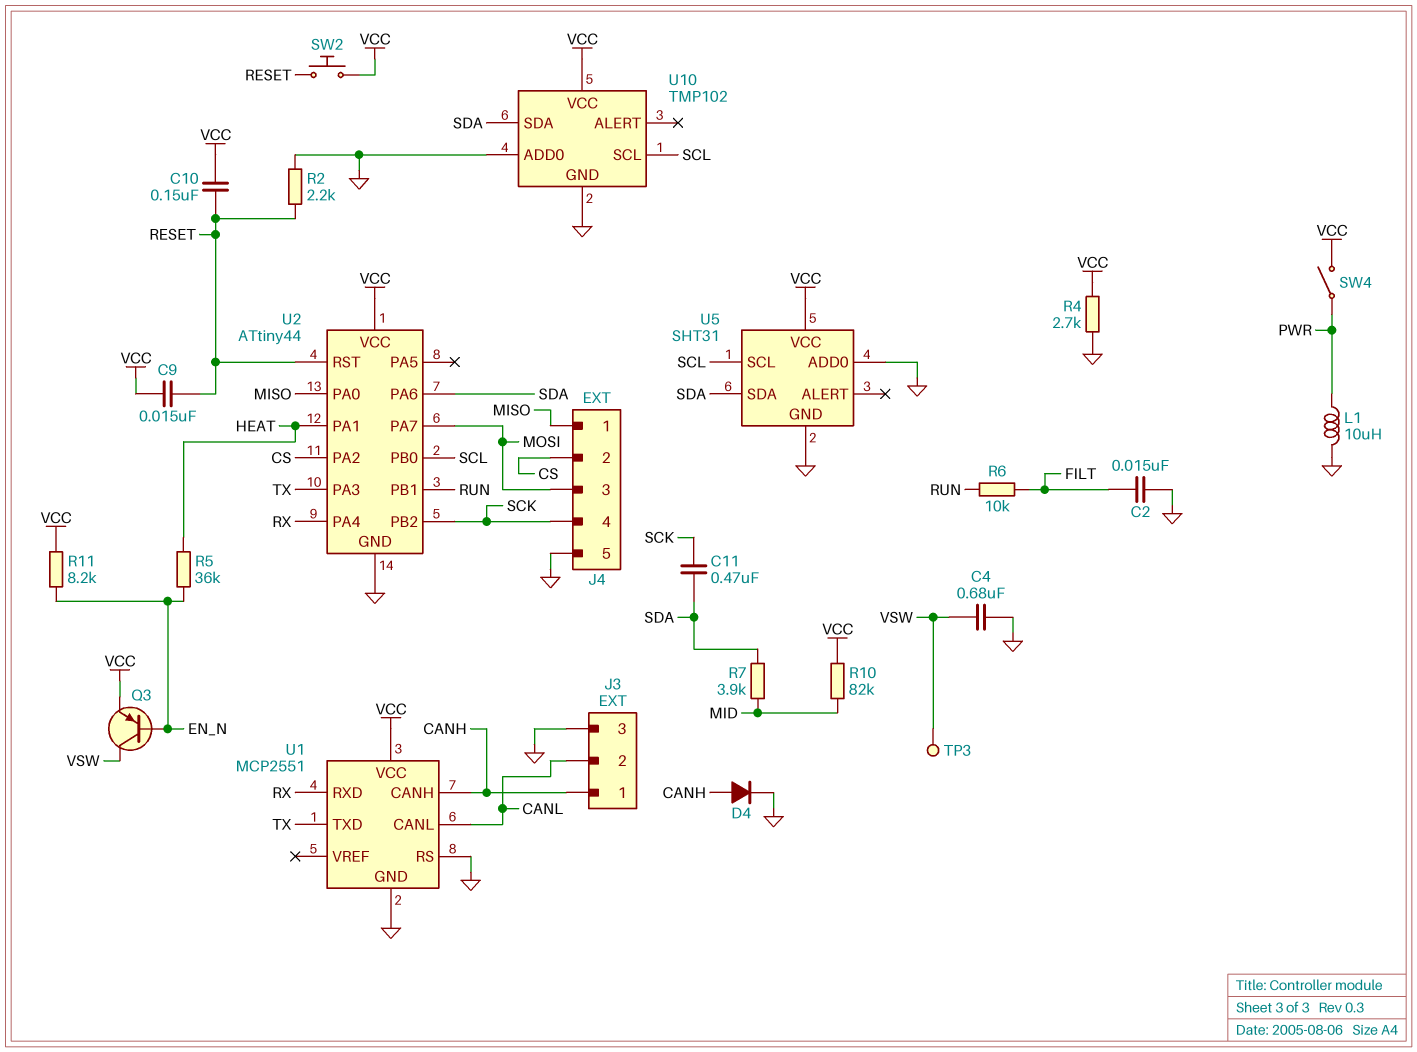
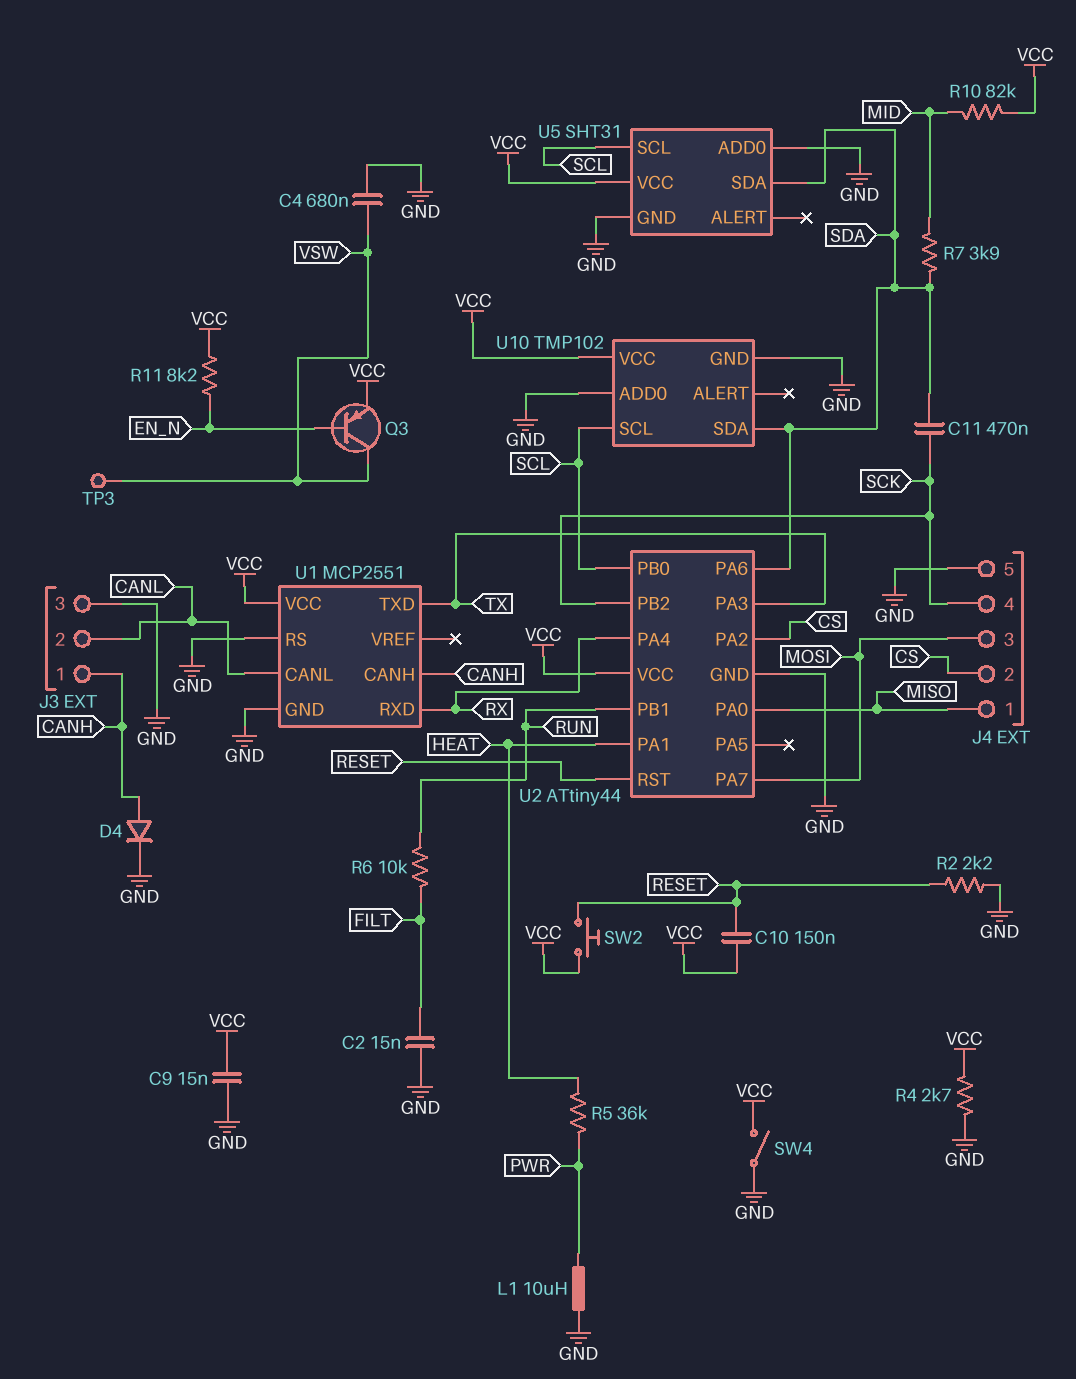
C9: 15nF (RESET, VCC) -> 15nF (GND, VCC)
R5: 36k (EN_N, HEAT) -> 36k (HEAT, PWR)
SW4: switch (PWR, VCC) -> switch (GND, VCC)

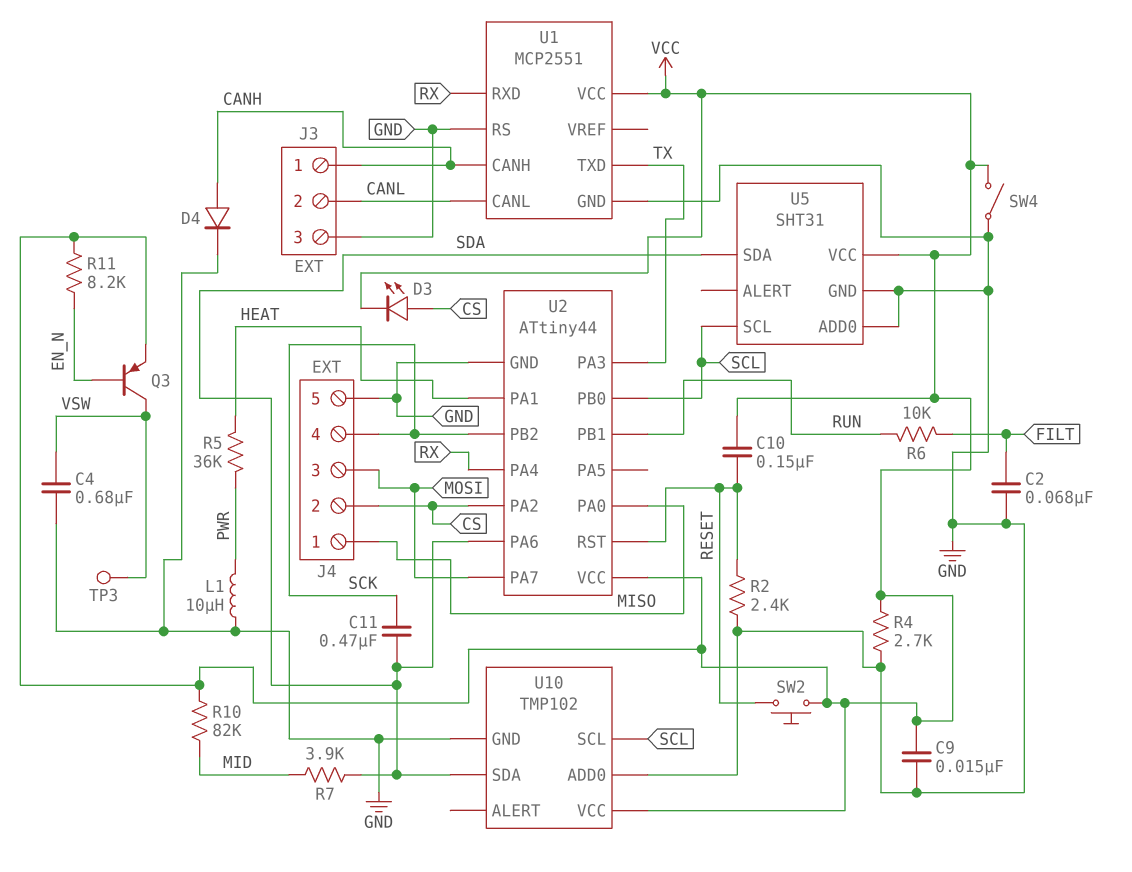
C2: 15nF (FILT, GND) -> 68nF (FILT, GND)
D3: none -> LED (A CS, K VCC)
R2: 2.2k (GND, RESET) -> 2.4k (GND, RESET)

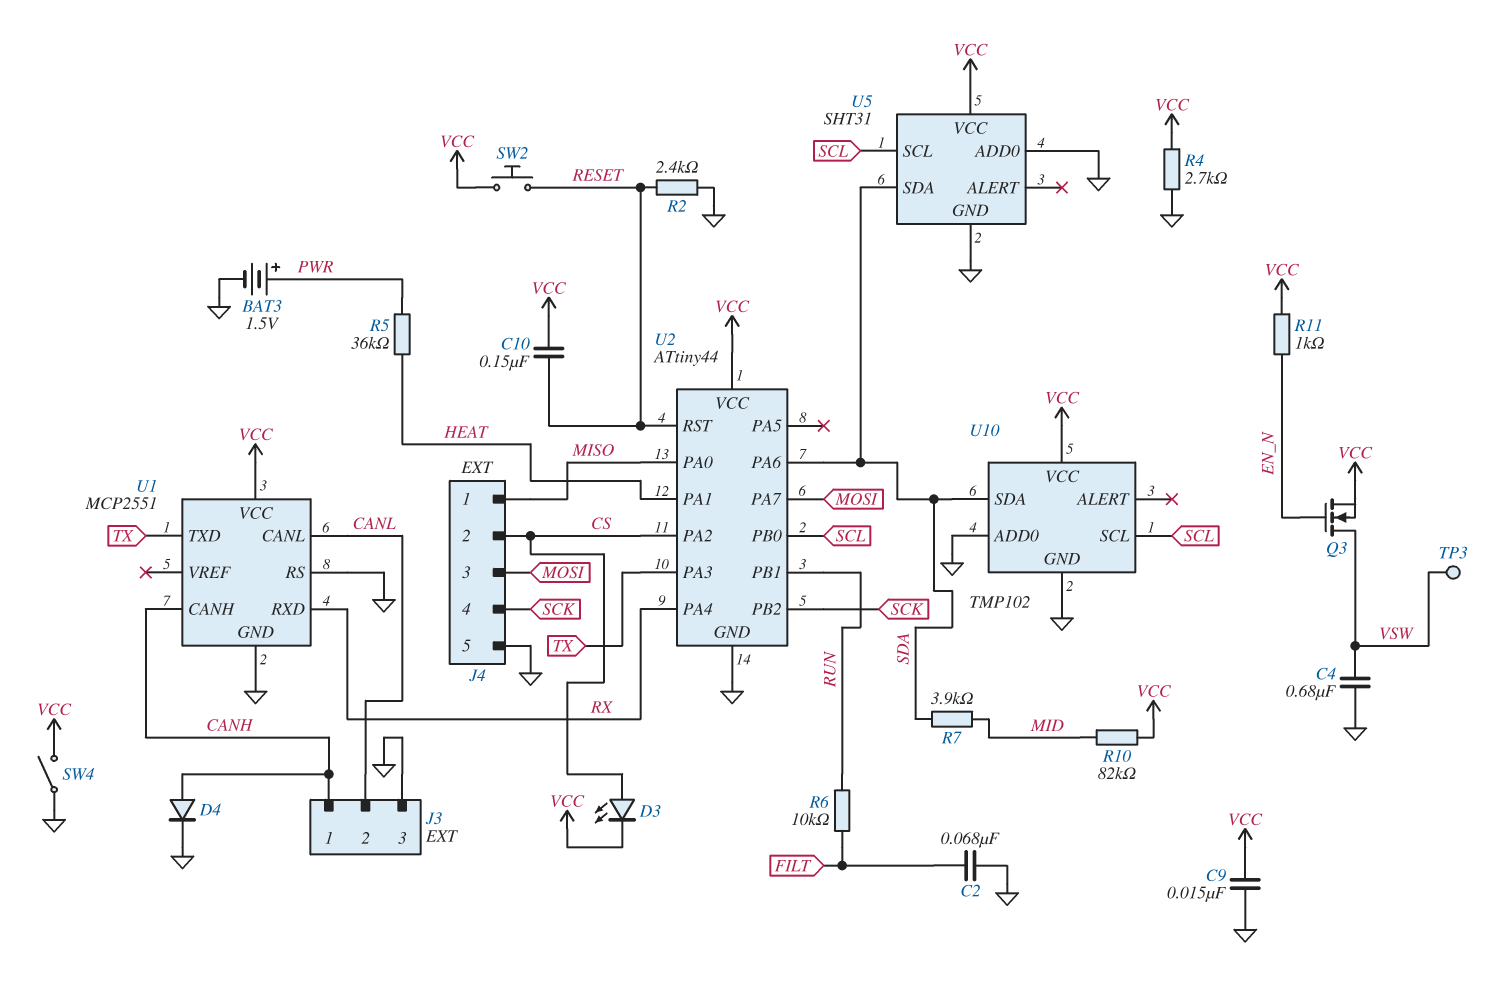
BAT3: none -> 1.5V (plus PWR, minus GND)
C11: 470nF (SCK, SDA) -> none
L1: 10uH (GND, PWR) -> none
Q3: PNP (B EN_N, C VSW, E VCC) -> NMOS (G EN_N, D VSW, S VCC)
R11: 8.2k (EN_N, VCC) -> 1k (EN_N, VCC)

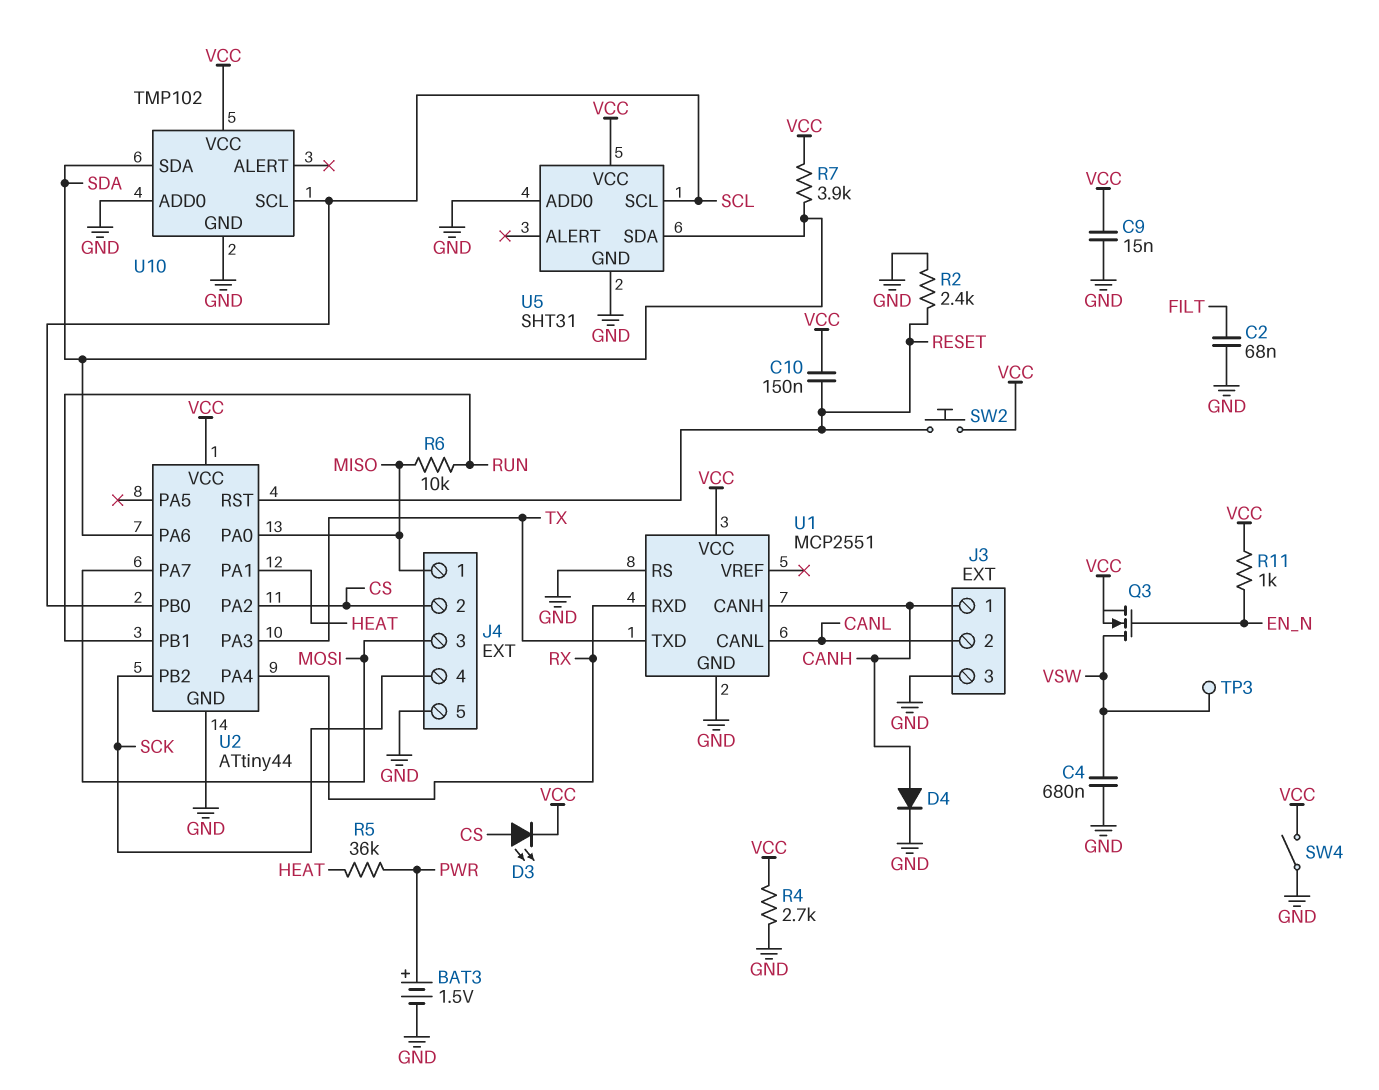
R6: 10k (FILT, RUN) -> 10k (MISO, RUN)
R7: 3.9k (MID, SDA) -> 3.9k (SDA, VCC)
R10: 82k (MID, VCC) -> none

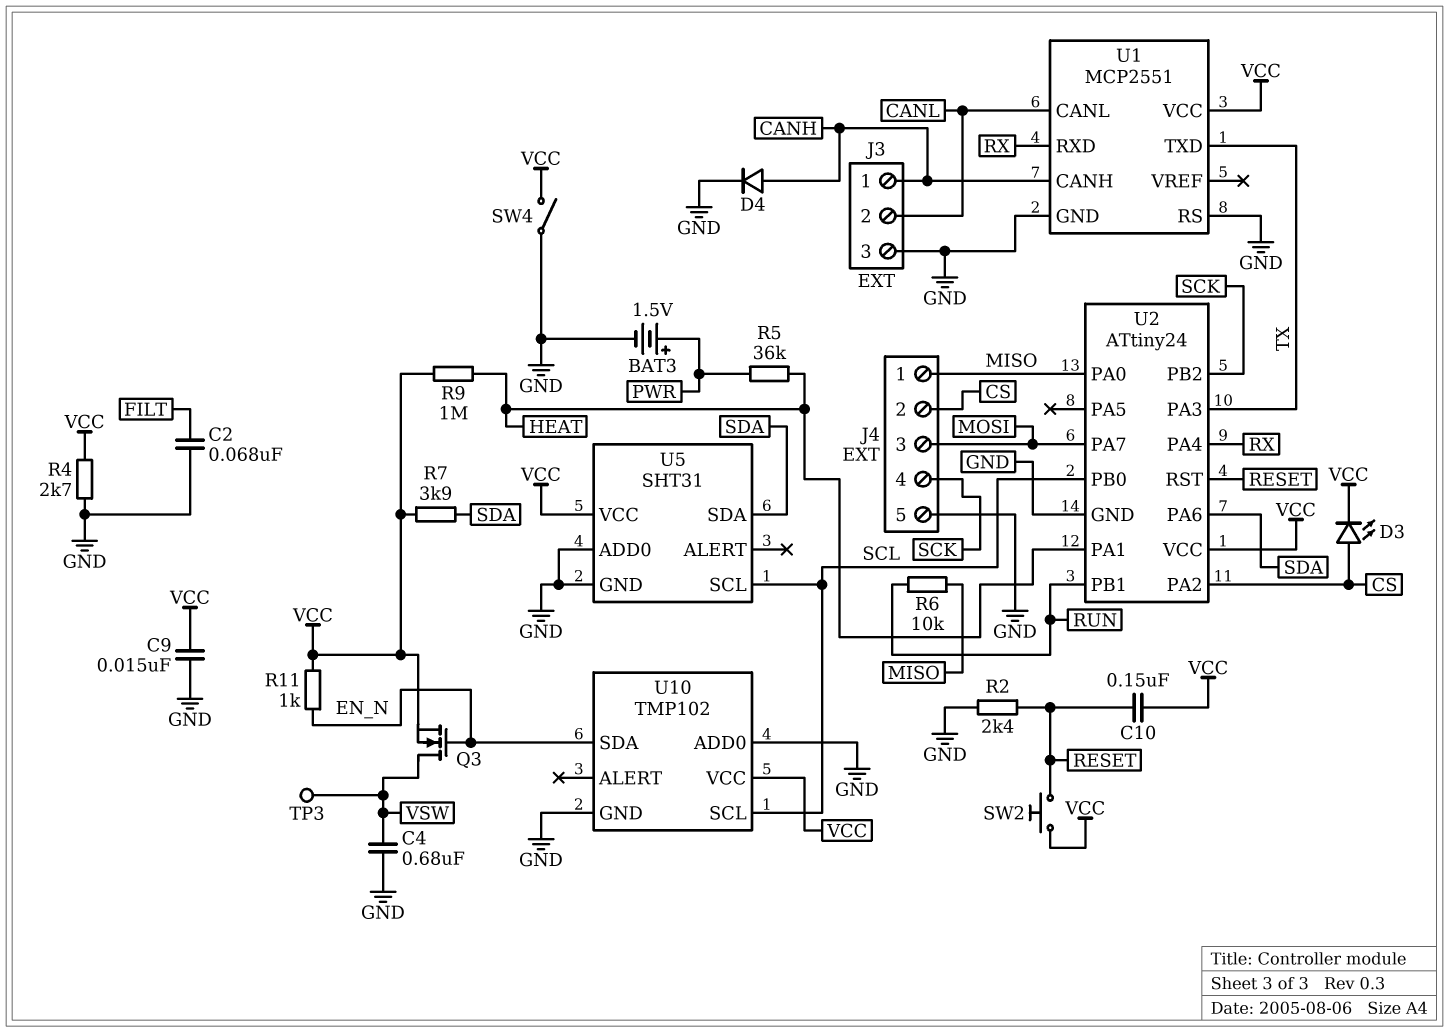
R9: none -> 1M (HEAT, VCC)
U2: ATtiny44 -> ATtiny24
U10 pin SDA: SDA -> EN_N

